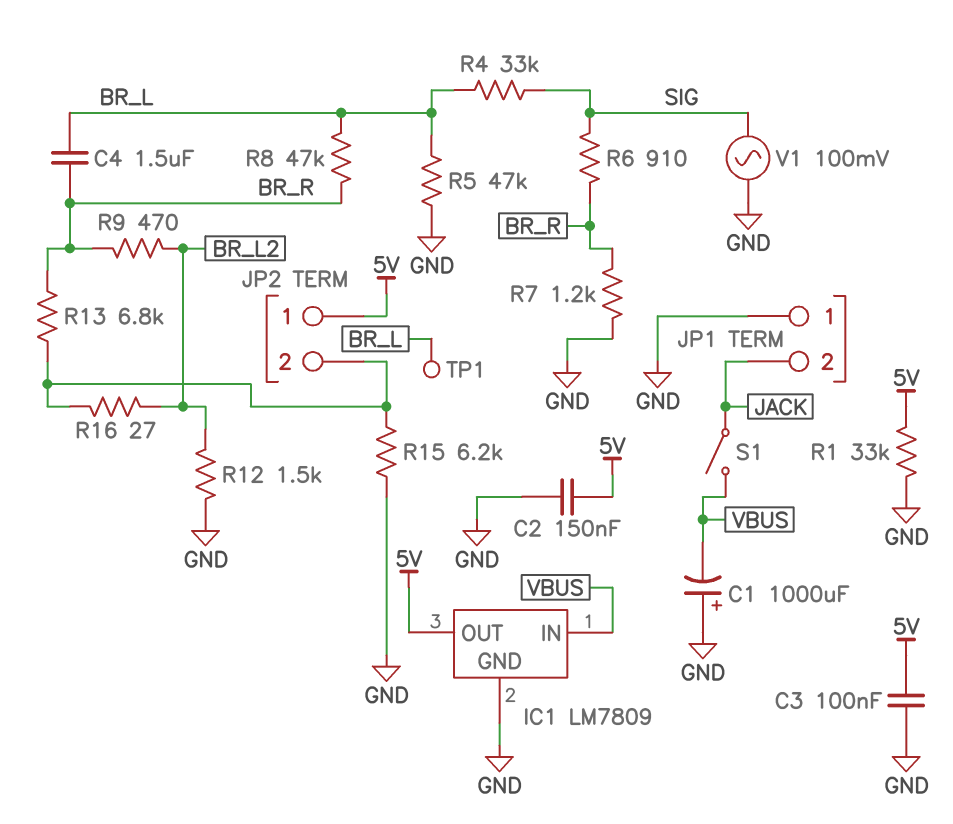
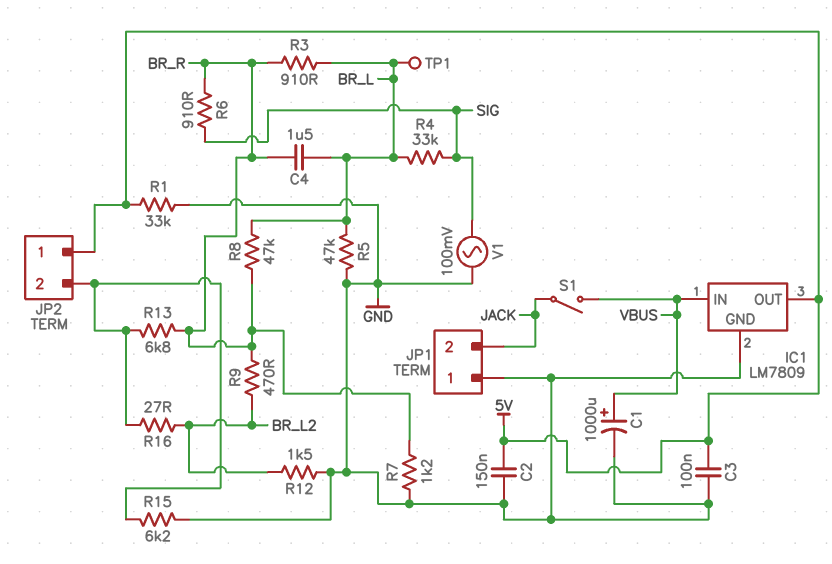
C1: 1000uF (plus GND, minus VBUS) -> 1000uF (plus VBUS, minus GND)
R3: none -> 910 (BR_L, BR_R)

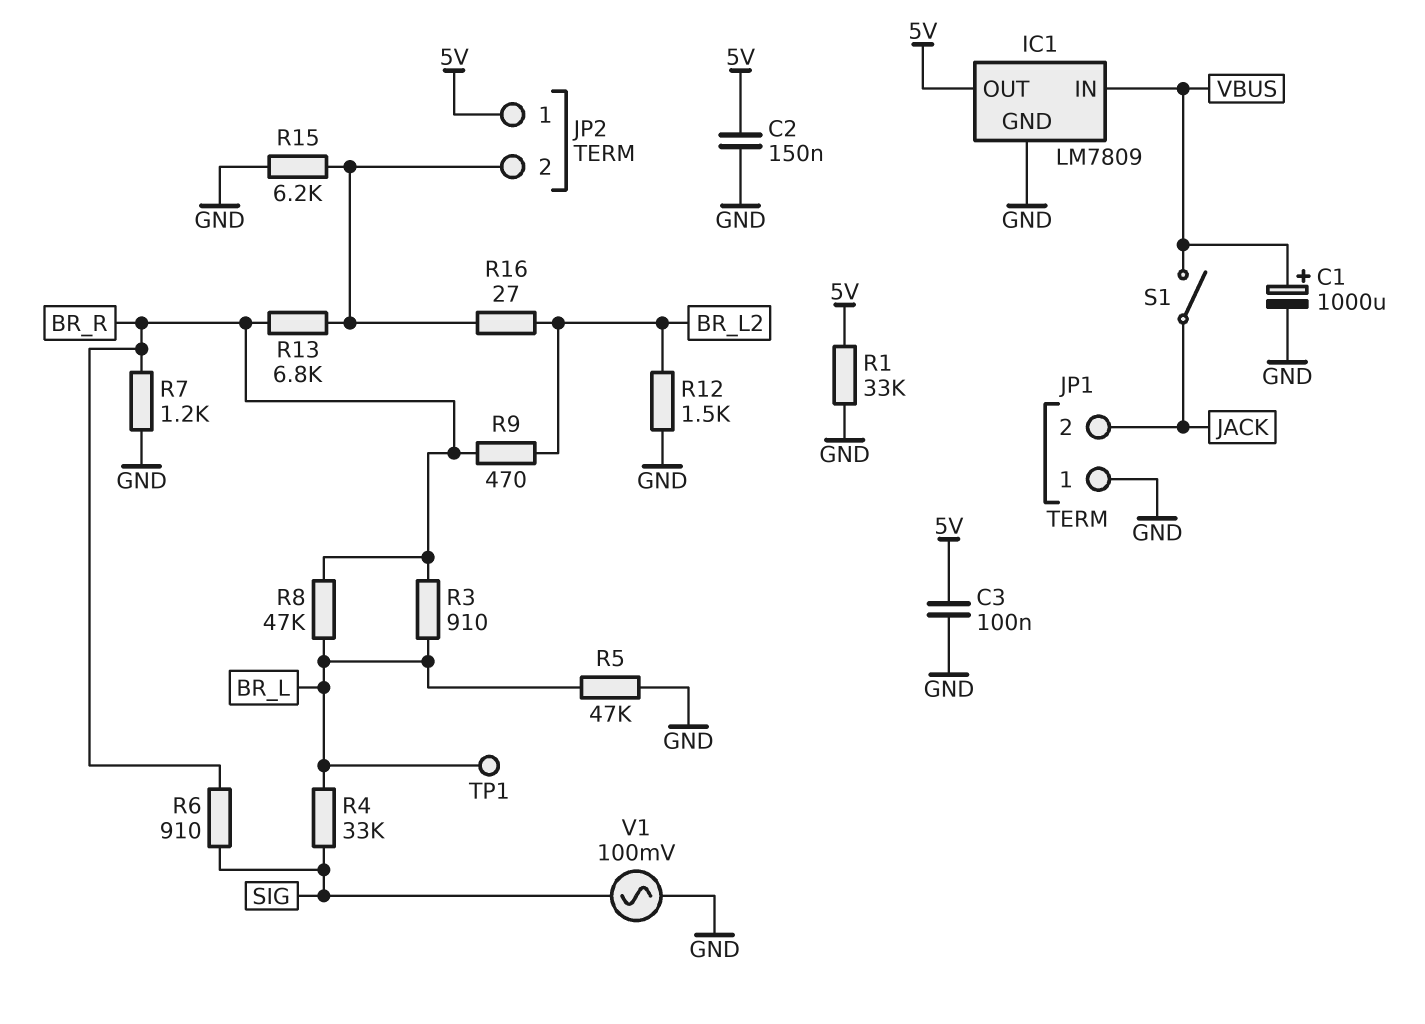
C4: 1.5uF (BR_L, BR_R) -> none

